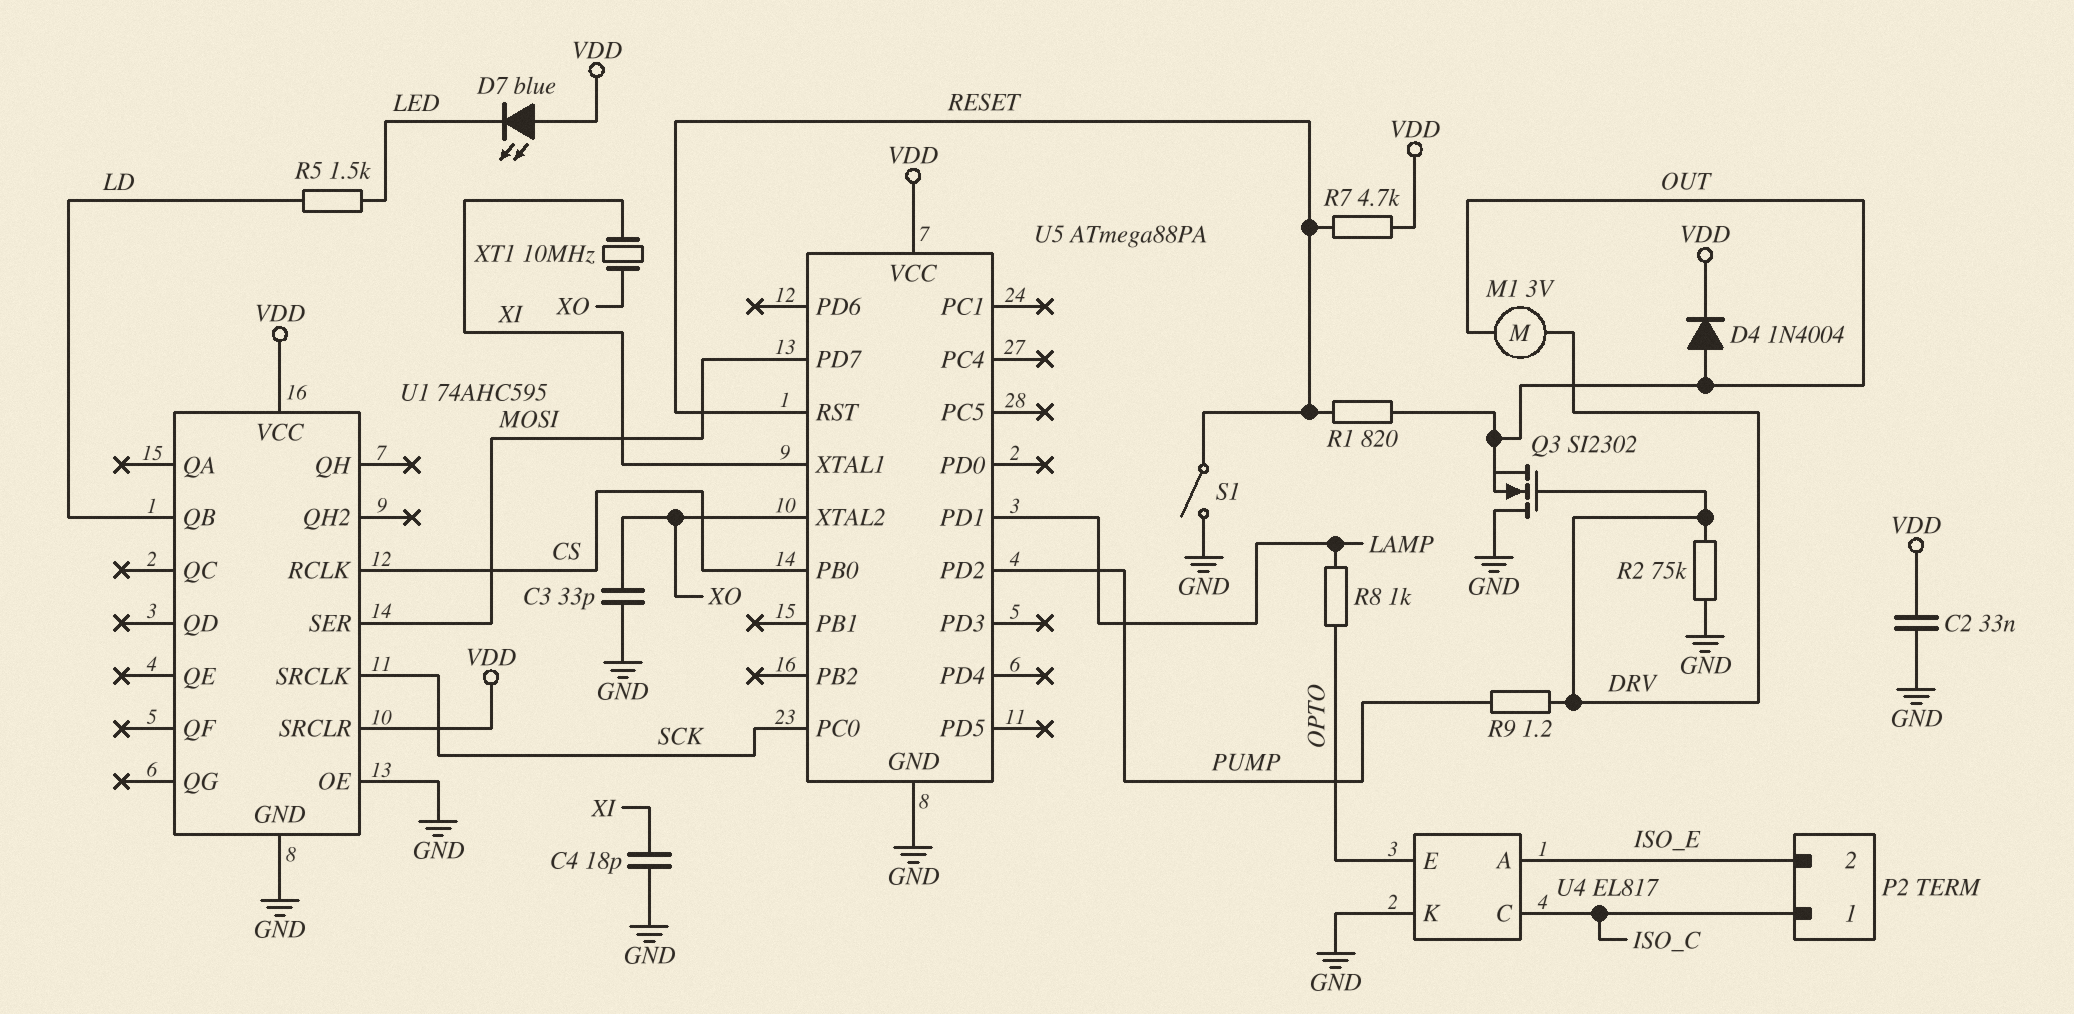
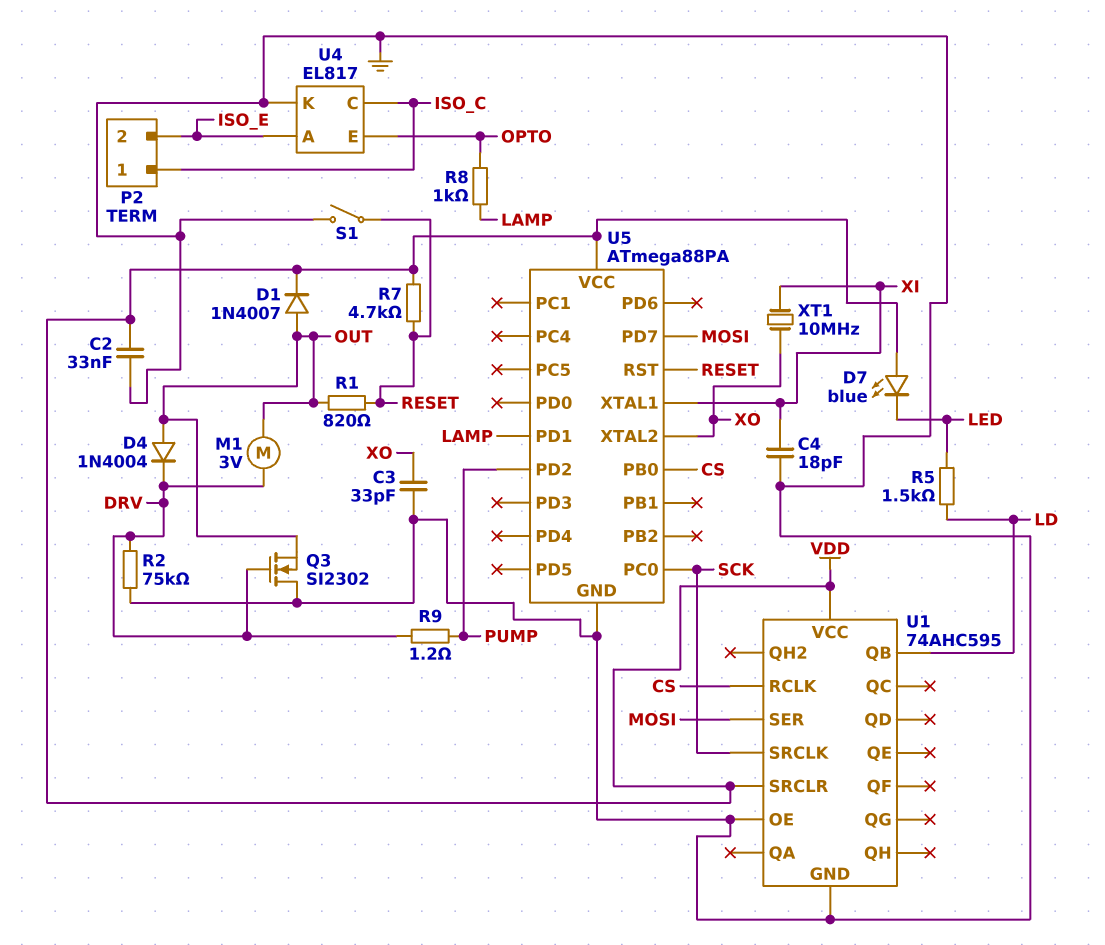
D1: none -> diode 1N4007 (A OUT, K VDD)
D4: diode 1N4004 (A OUT, K VDD) -> diode 1N4004 (A OUT, K DRV)

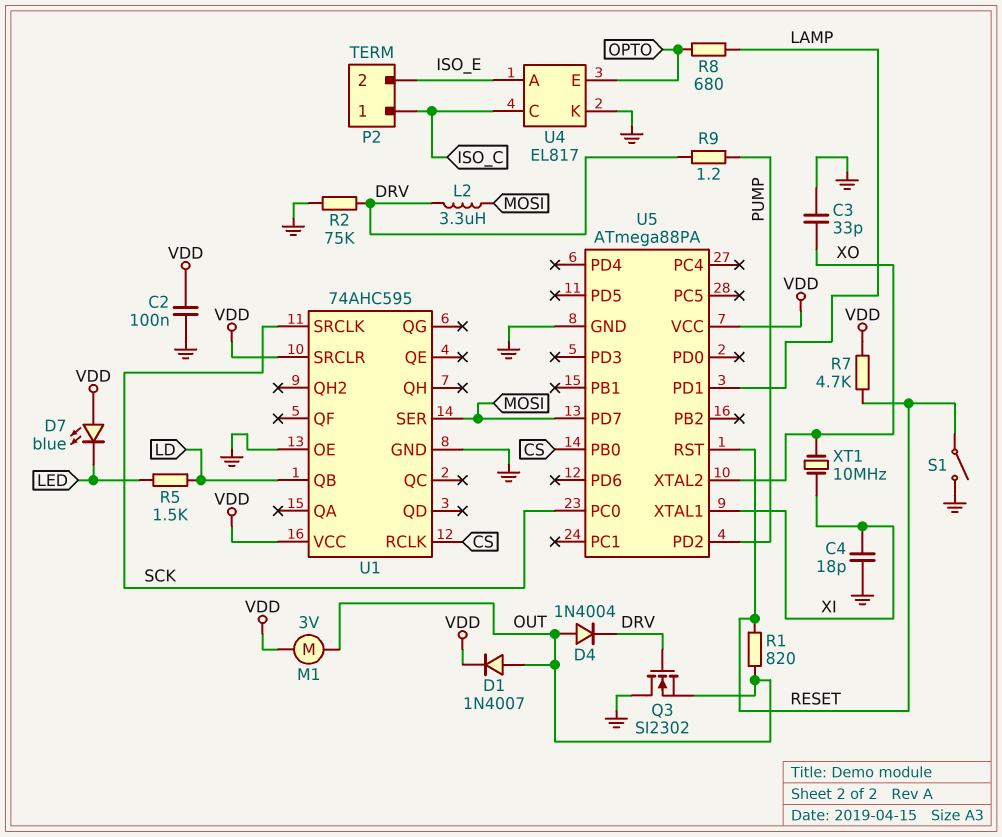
C2: 33nF (GND, VDD) -> 100nF (GND, VDD)
L2: none -> 3.3uH (DRV, MOSI)
M1: motor 3V (DRV, OUT) -> motor 3V (OUT, VDD)
R8: 1k (LAMP, OPTO) -> 680 (LAMP, OPTO)

